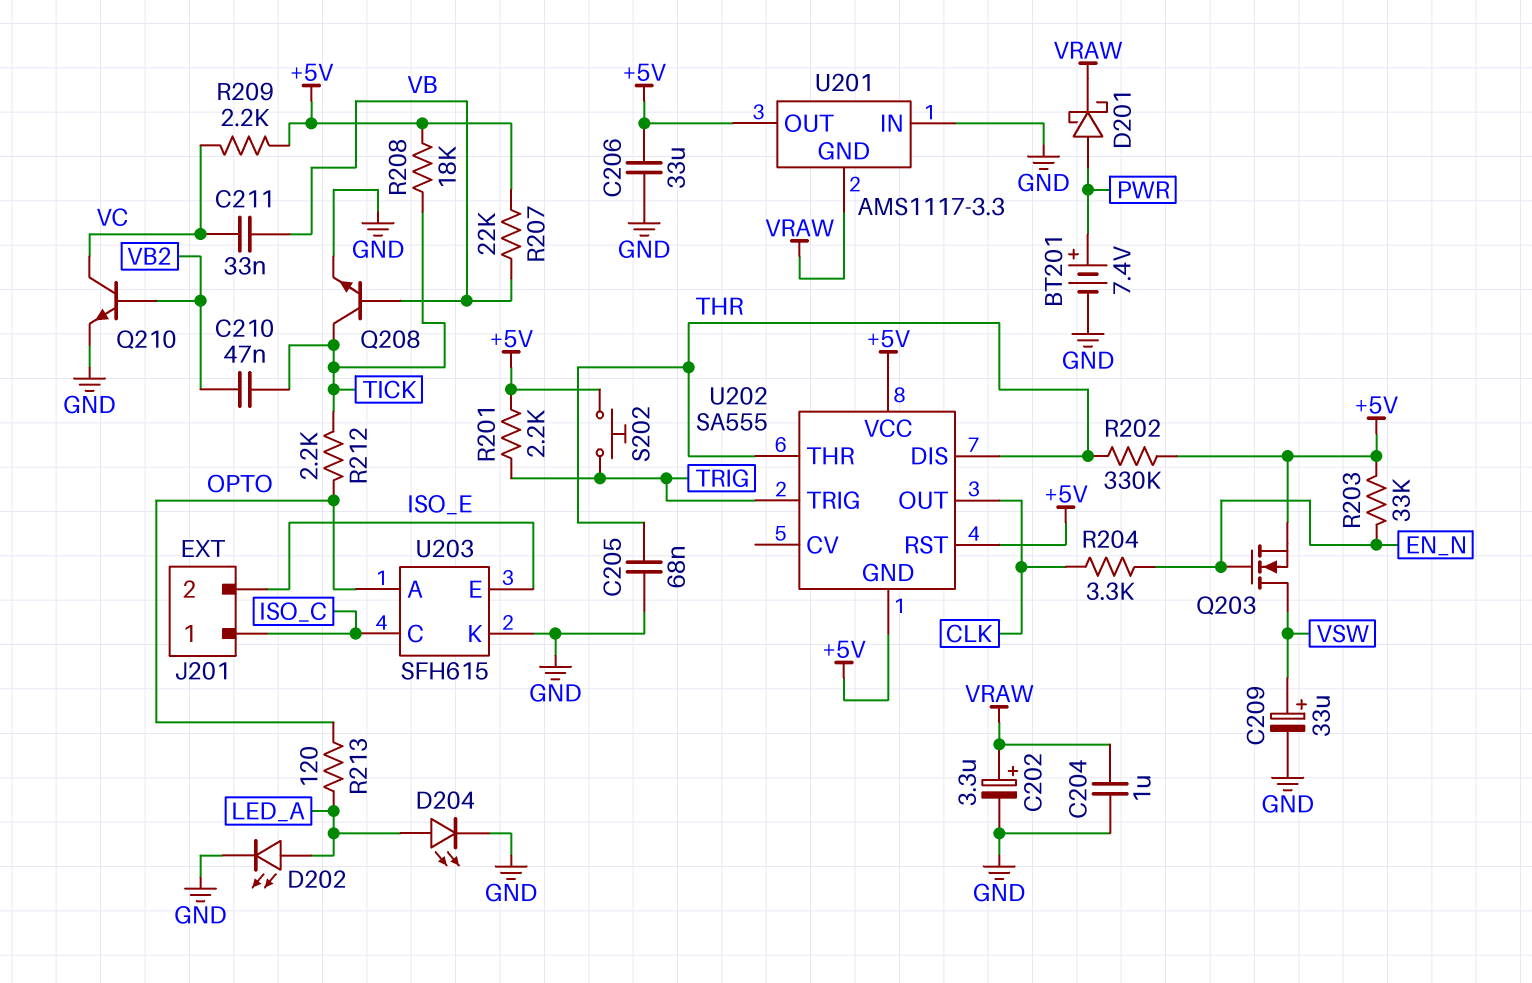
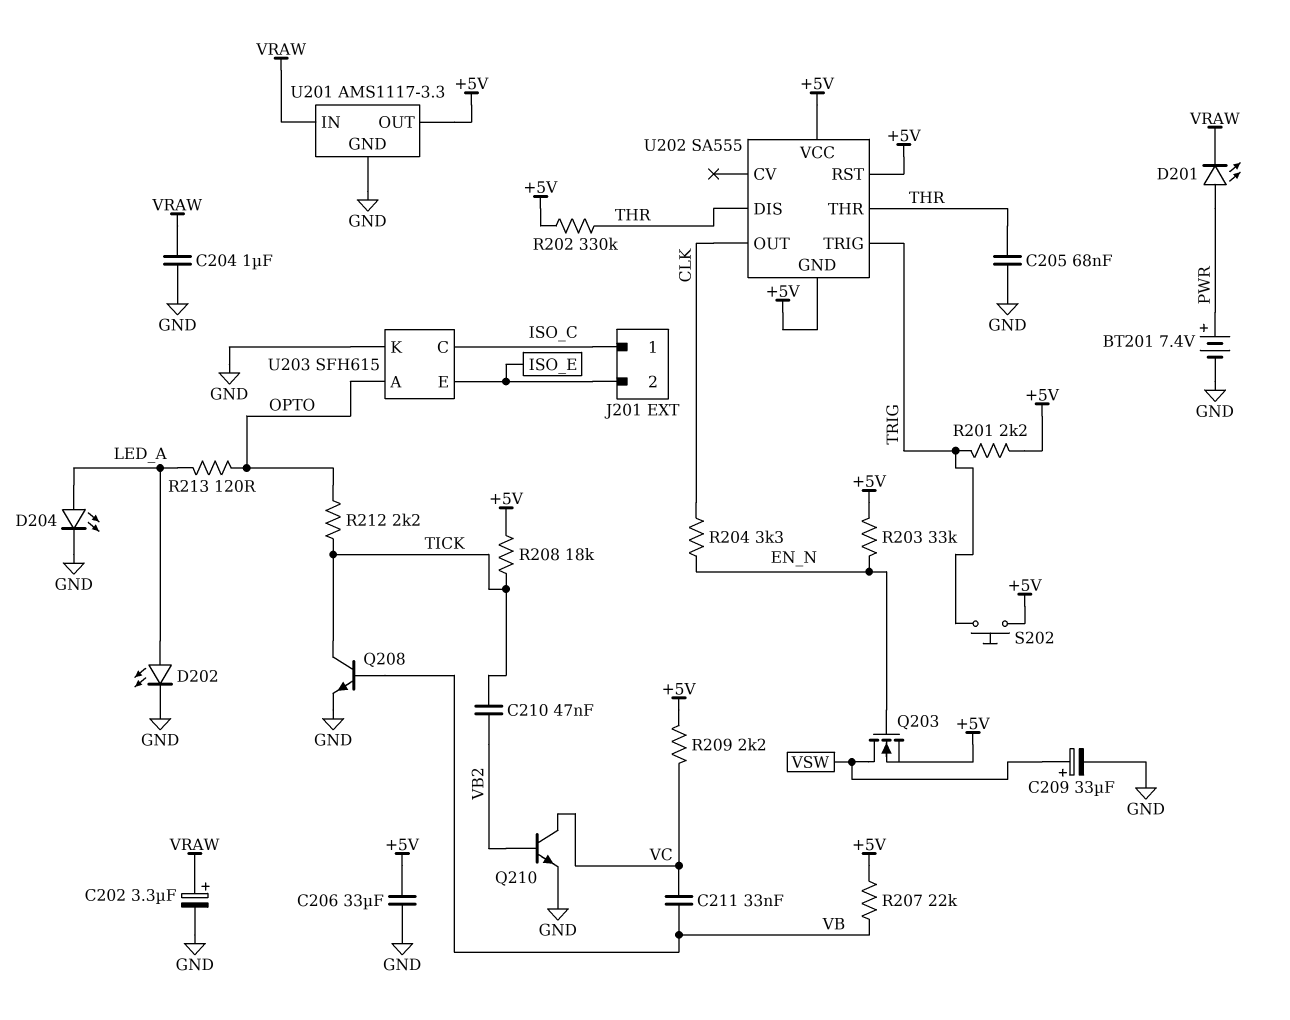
D201: schottky (A PWR, K VRAW) -> LED (A PWR, K VRAW)
U201 pin GND: VRAW -> GND
U201 pin IN: GND -> VRAW

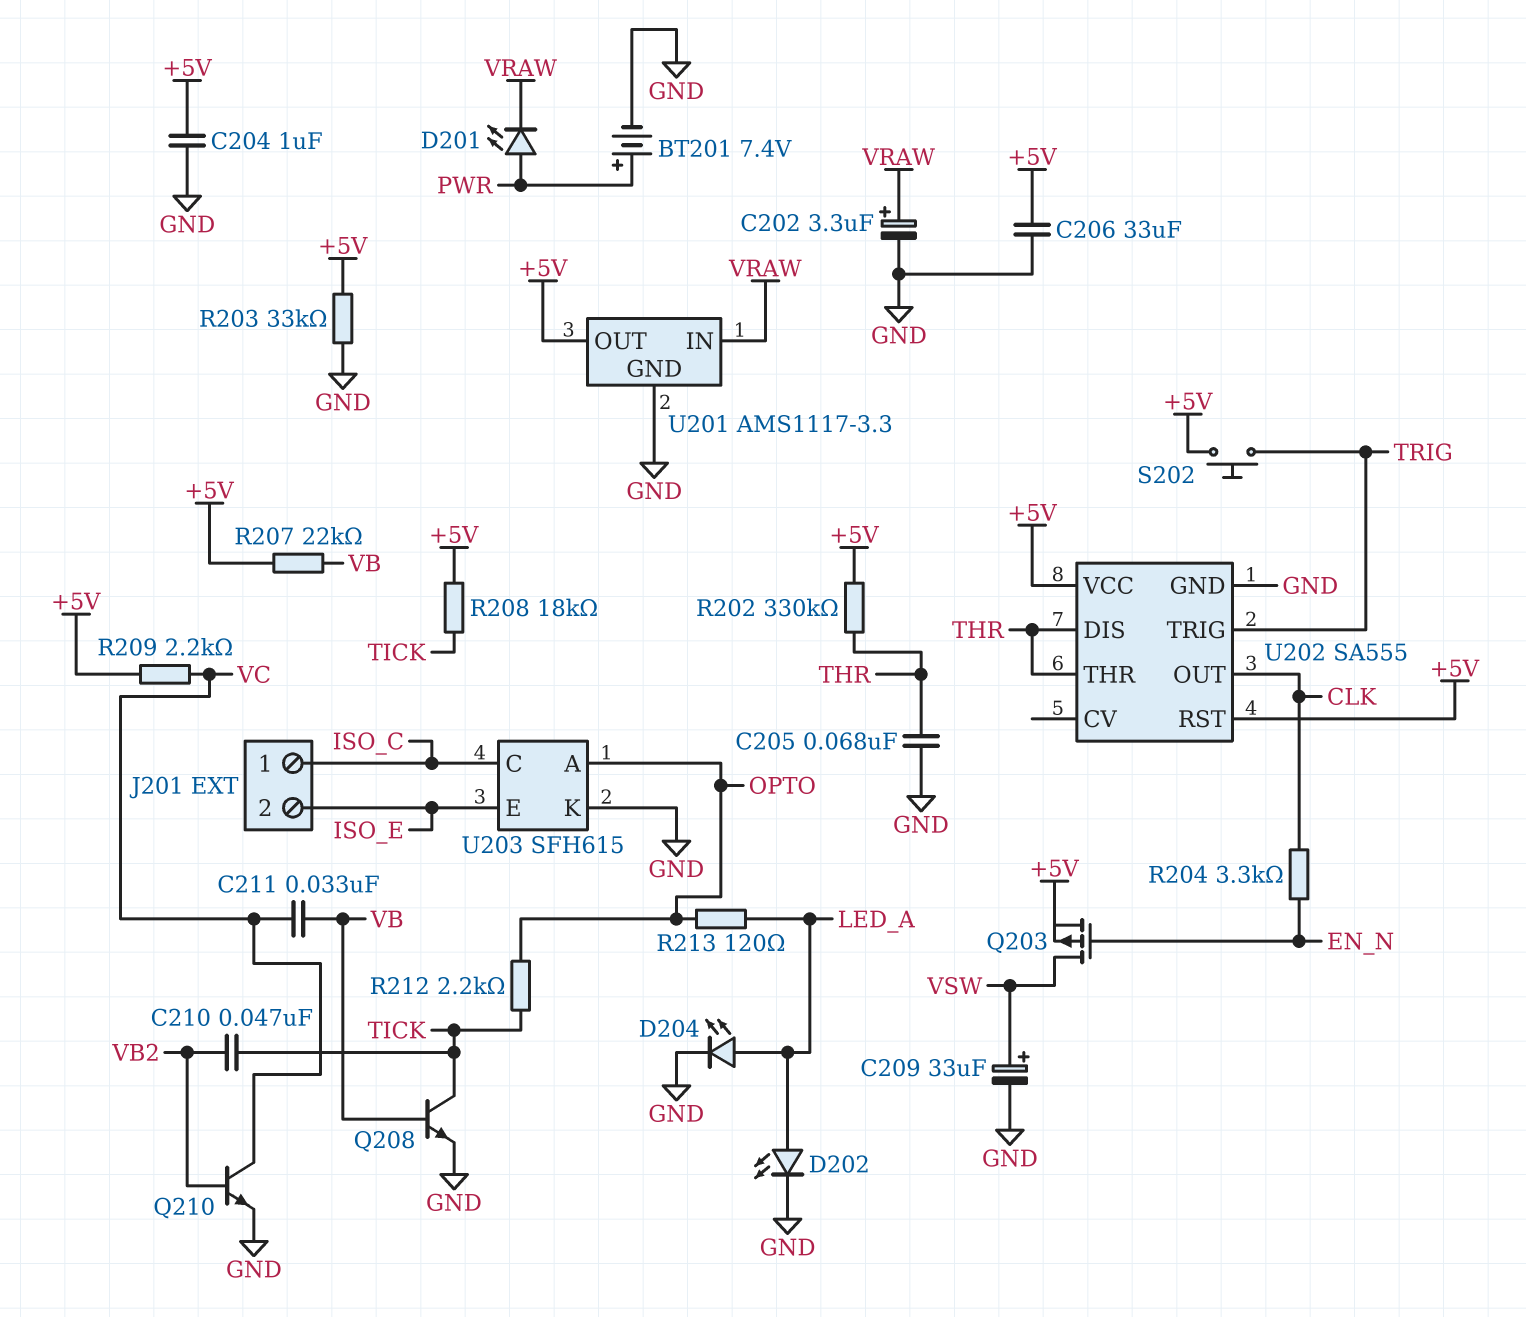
C204: 1uF (GND, VRAW) -> 1uF (+5V, GND)
Q203: NMOS (G EN_N, D VSW, S +5V) -> PMOS (G EN_N, D VSW, S +5V)
R201: 2.2k (+5V, TRIG) -> none
R203: 33k (+5V, EN_N) -> 33k (+5V, GND)
U202 pin GND: +5V -> GND

